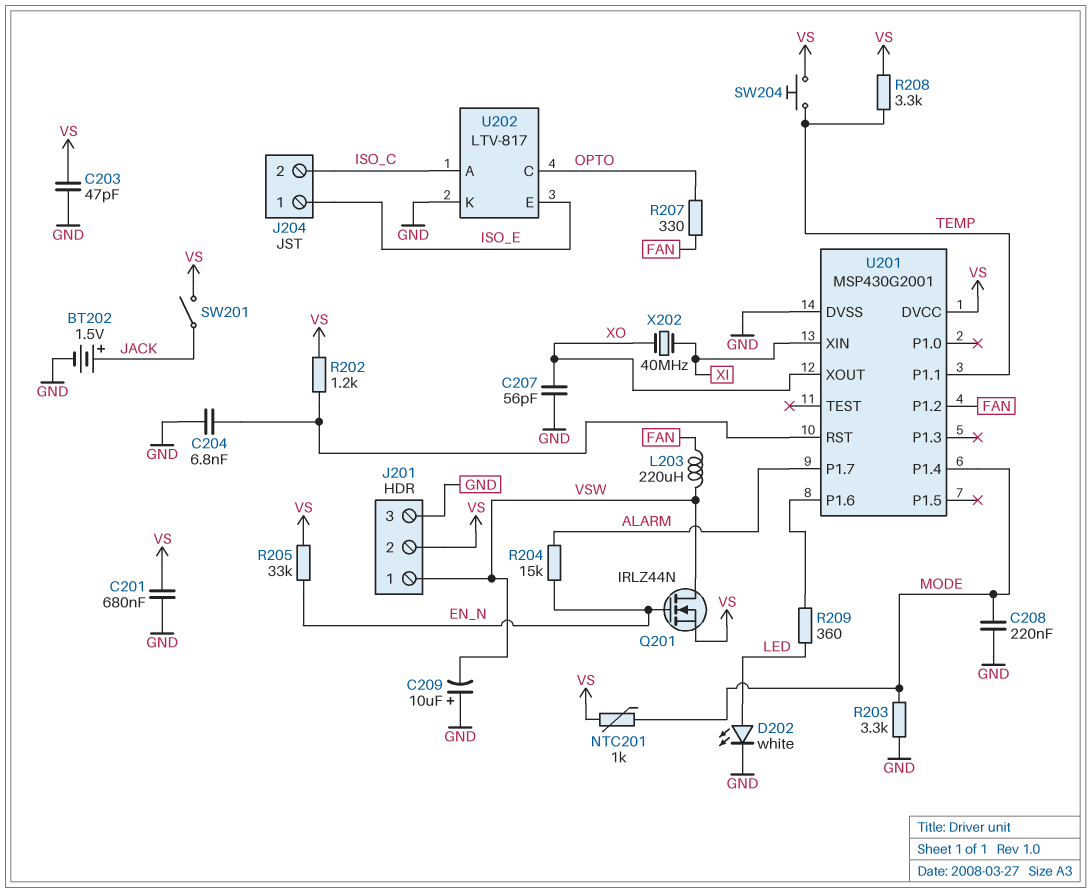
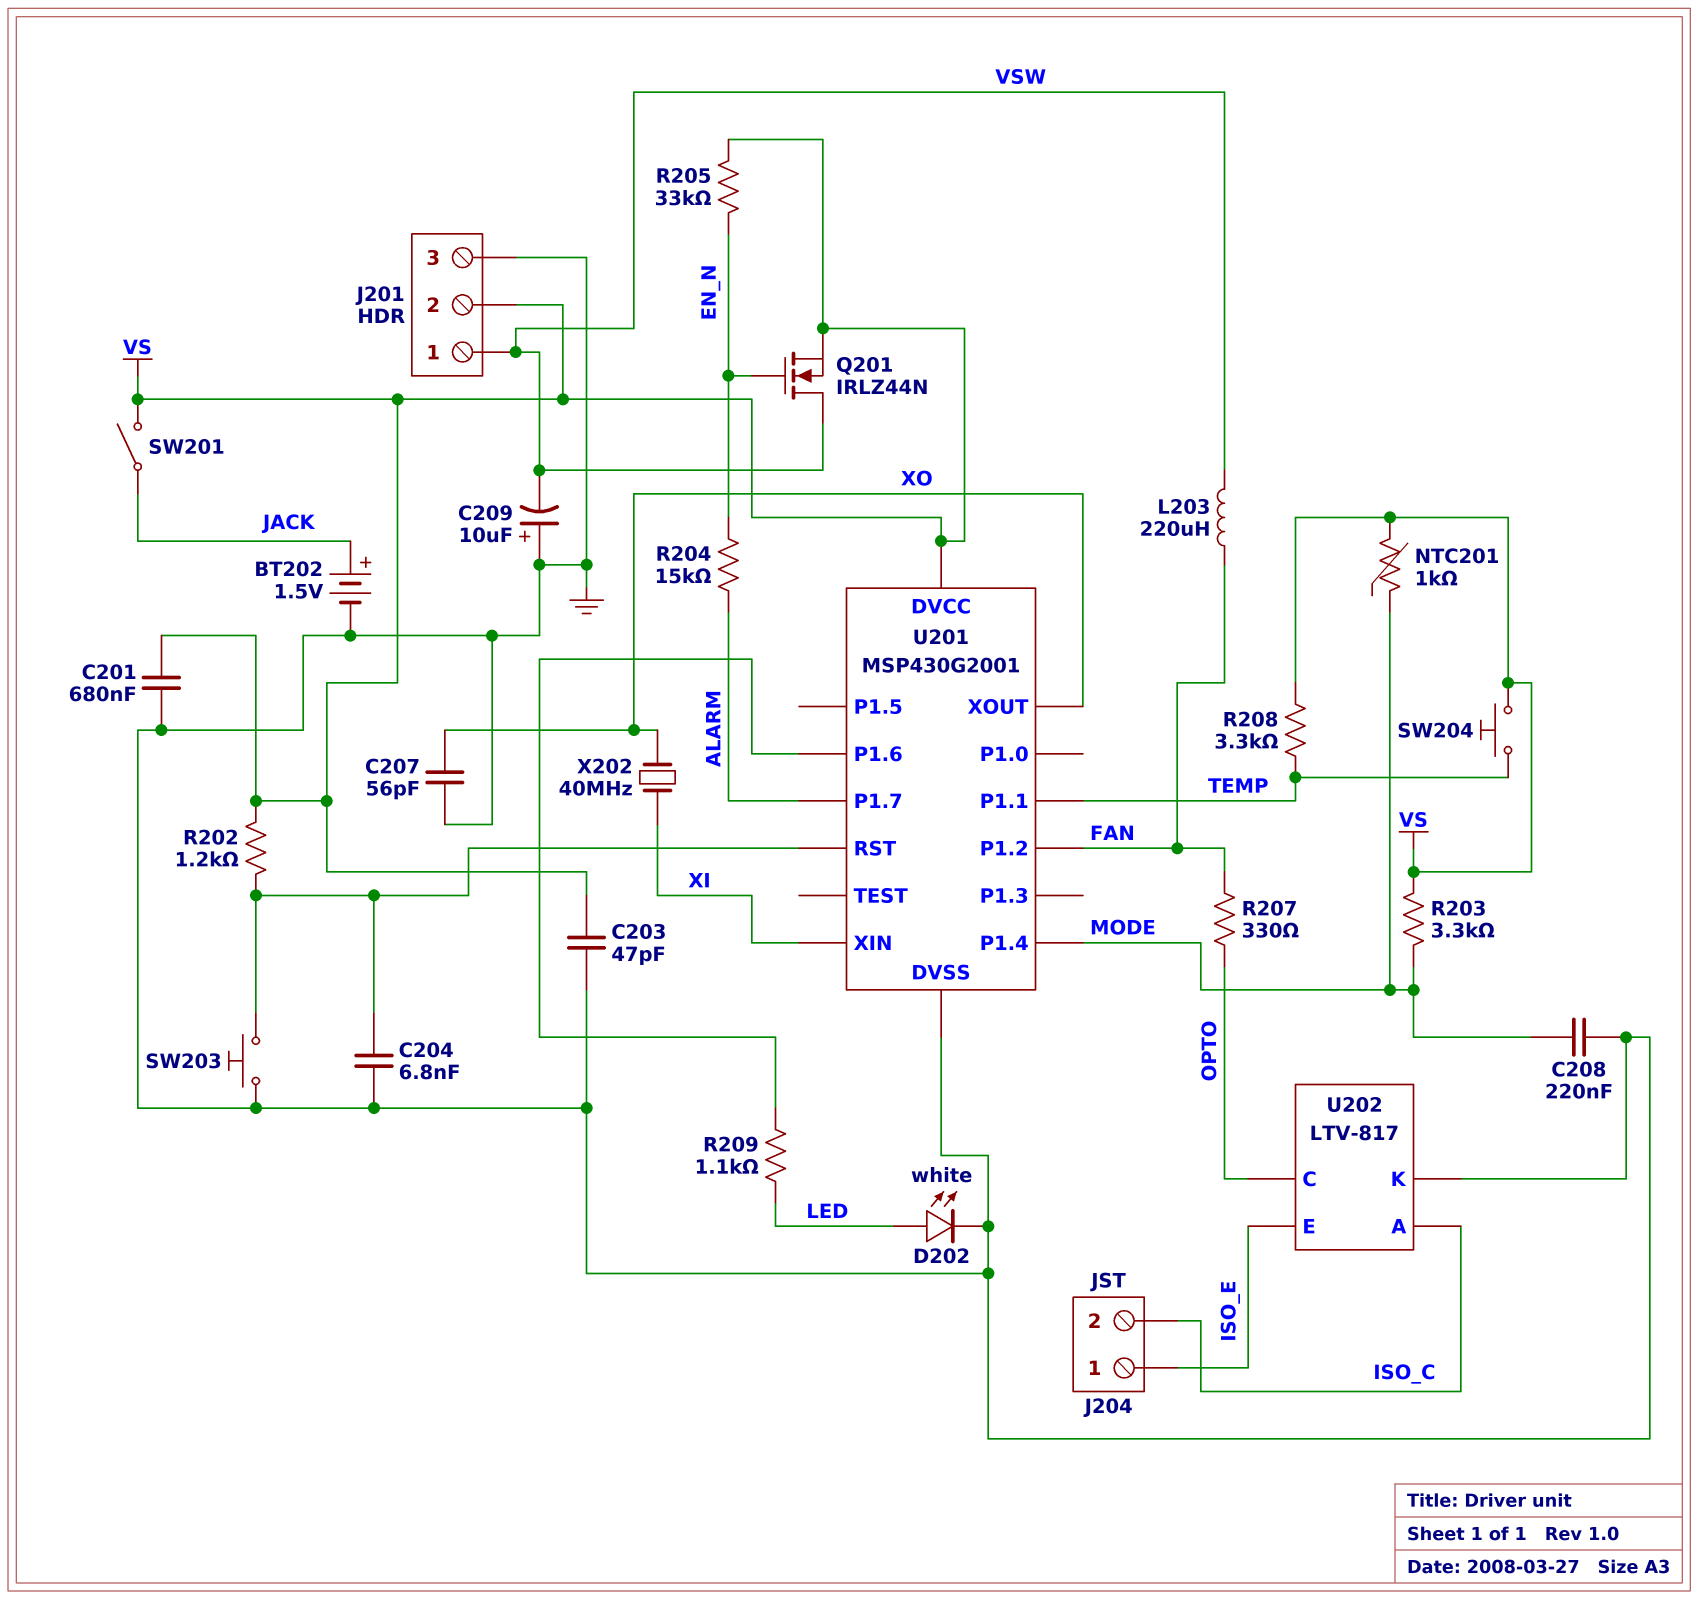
R203: 3.3k (GND, MODE) -> 3.3k (MODE, VS)
R209: 360 (LED, U201/P1.6) -> 1.1k (LED, U201/P1.6)
SW203: none -> button (GND, U201/RST)

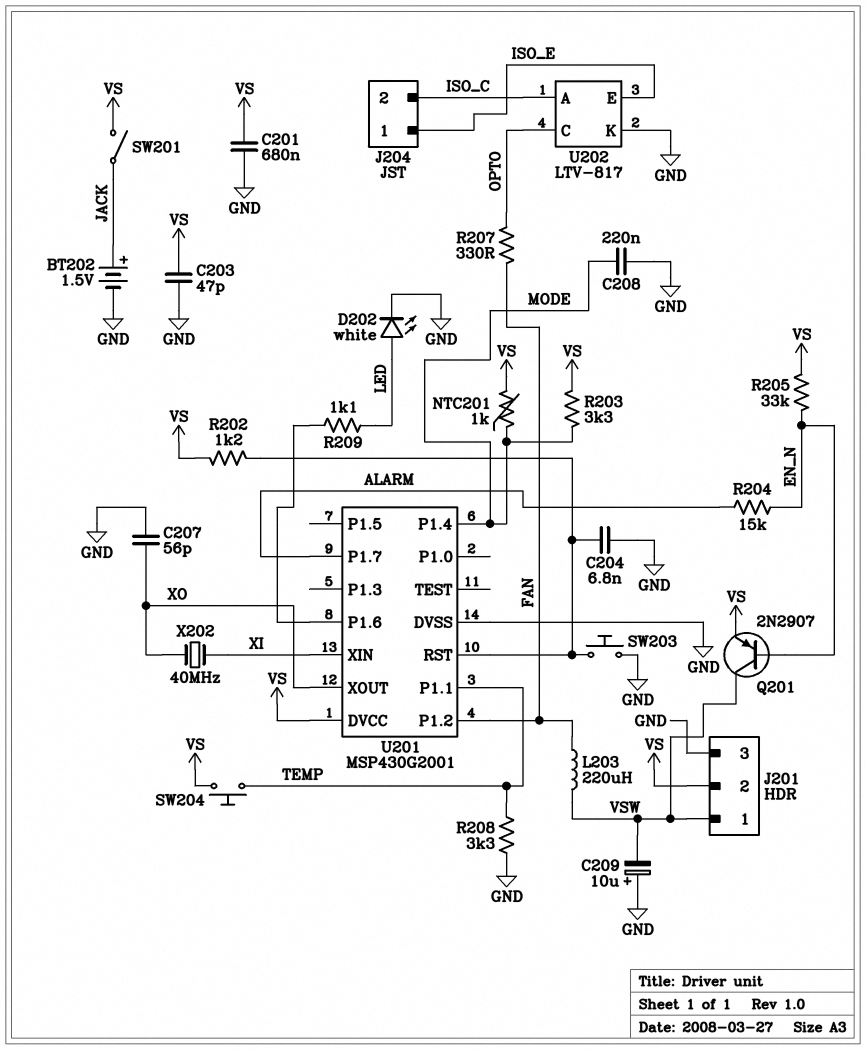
Q201: NMOS IRLZ44N (G EN_N, D VSW, S VS) -> PNP 2N2907 (B EN_N, C VSW, E VS)
R208: 3.3k (TEMP, VS) -> 3.3k (GND, TEMP)

